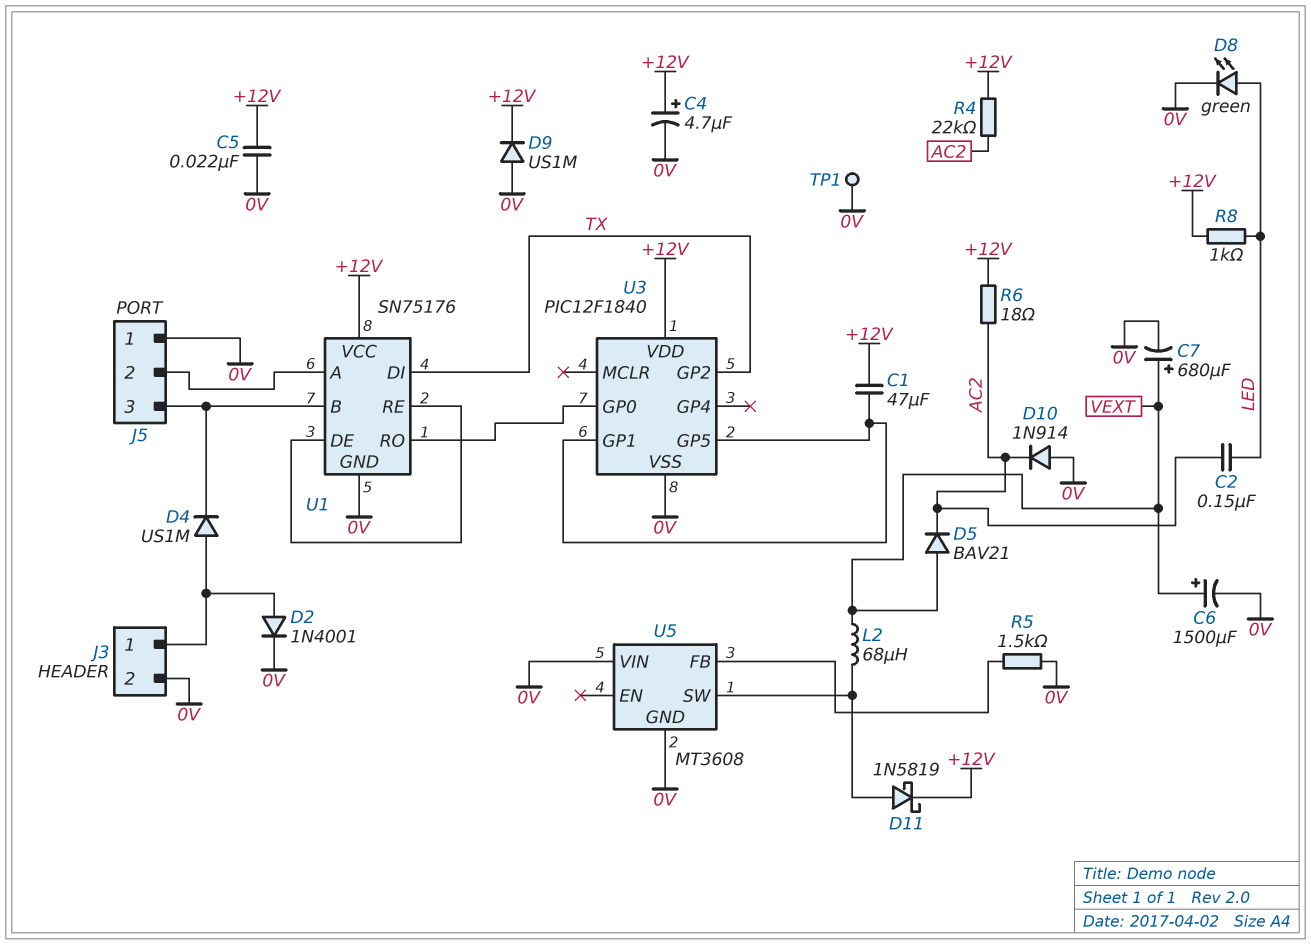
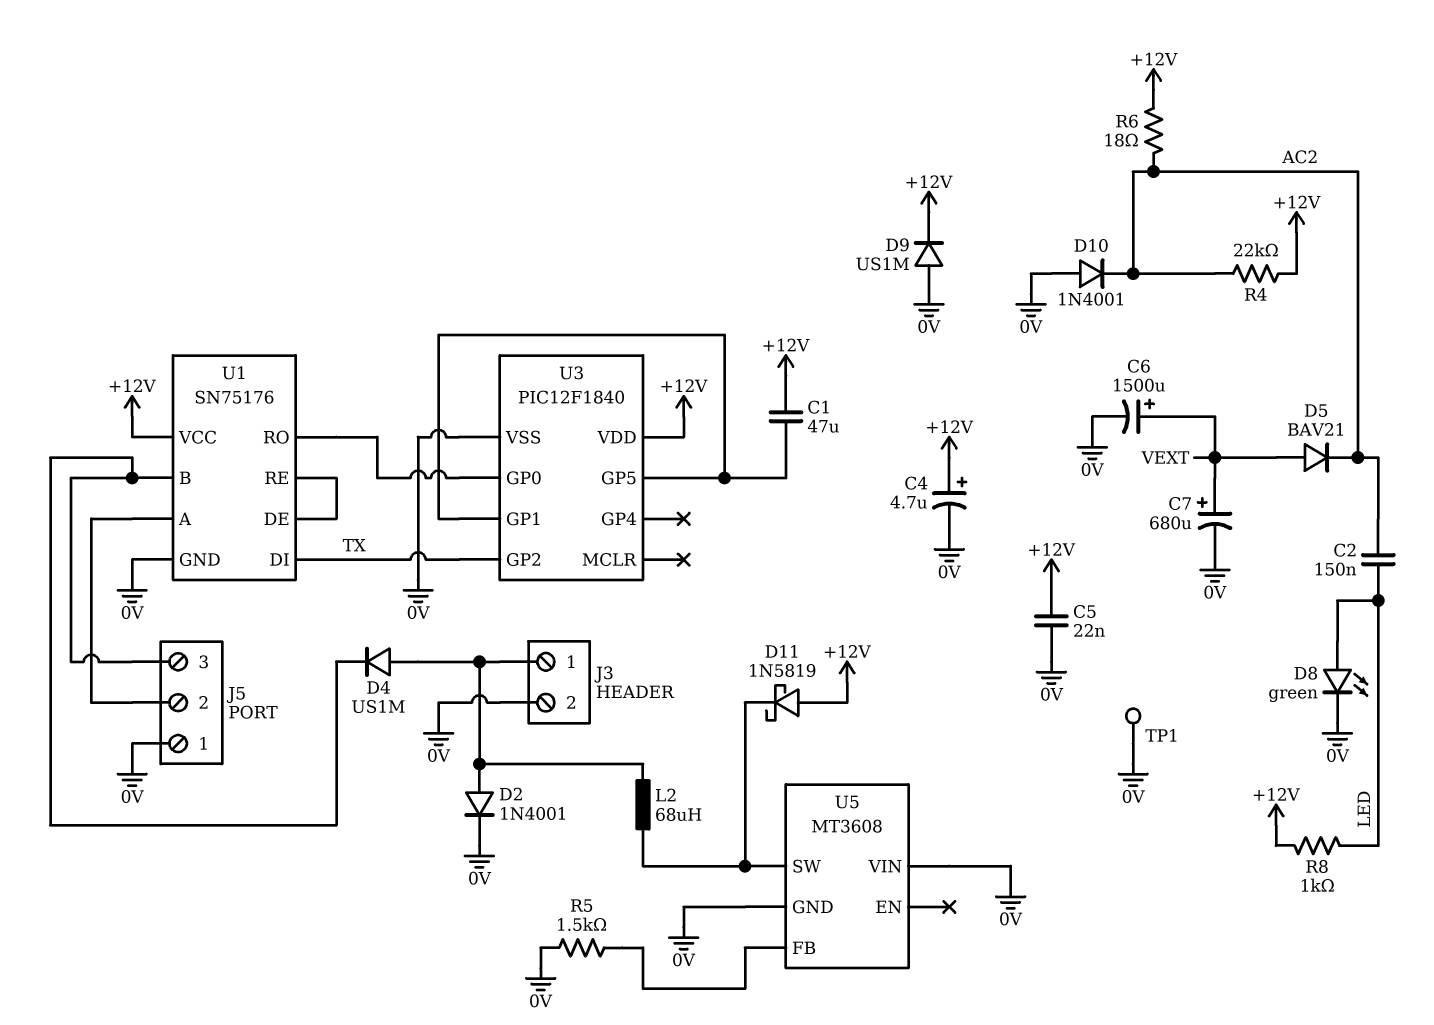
D10: diode 1N914 (A 0V, K AC2) -> diode 1N4001 (A 0V, K AC2)
D11: schottky 1N5819 (A U5/SW, K +12V) -> schottky 1N5819 (A +12V, K U5/SW)
L2: 68uH (U5/SW, VEXT) -> 68uH (J3/1, U5/SW)

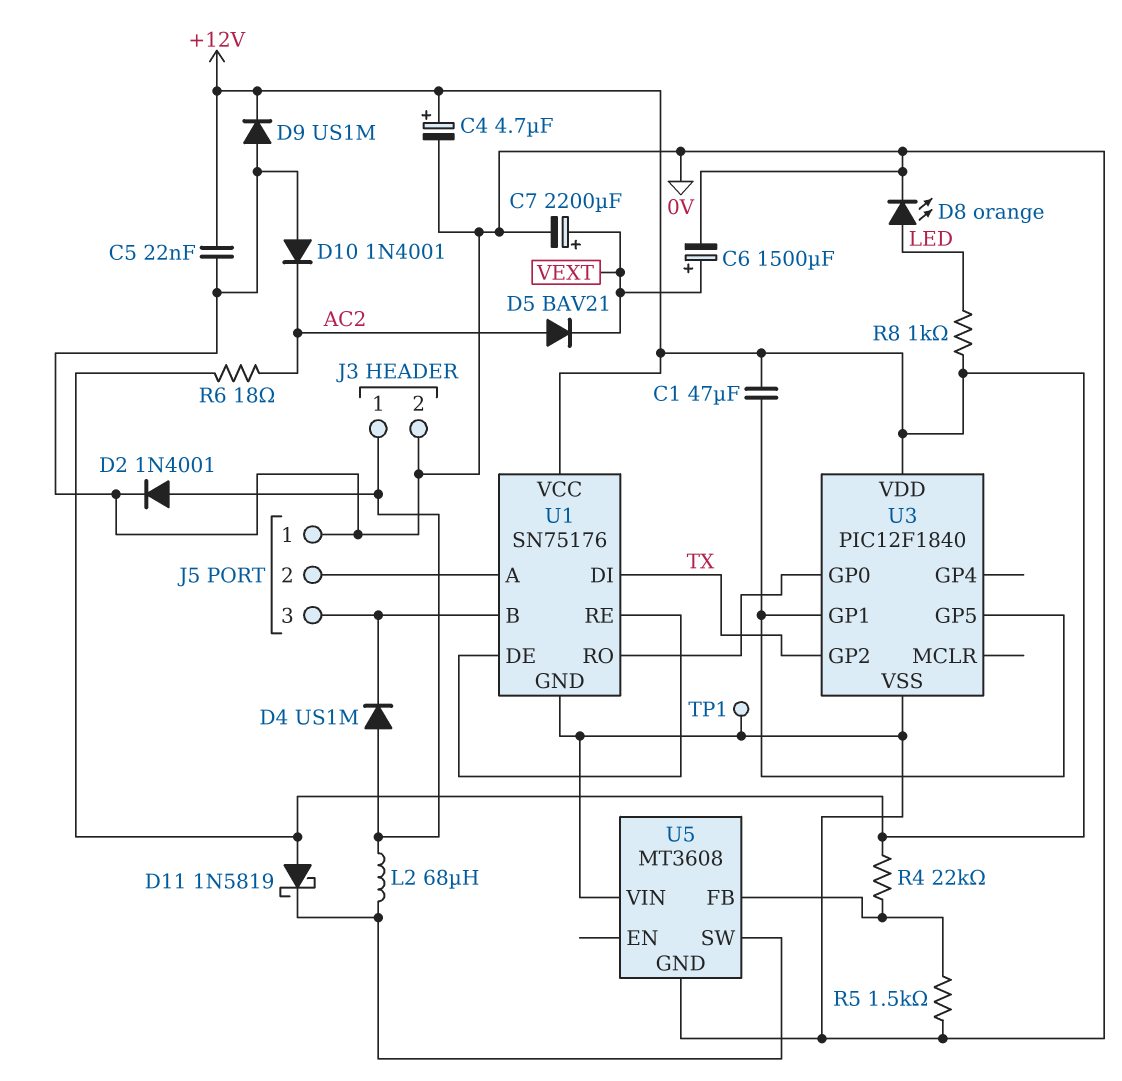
C2: 150nF (AC2, LED) -> none
C7: 680uF (plus VEXT, minus 0V) -> 2200uF (plus VEXT, minus 0V)
D5: diode BAV21 (A VEXT, K AC2) -> diode BAV21 (A AC2, K VEXT)
D8: LED green (A LED, K 0V) -> LED orange (A LED, K 0V)
R4: 22k (+12V, AC2) -> 22k (+12V, U5/FB)

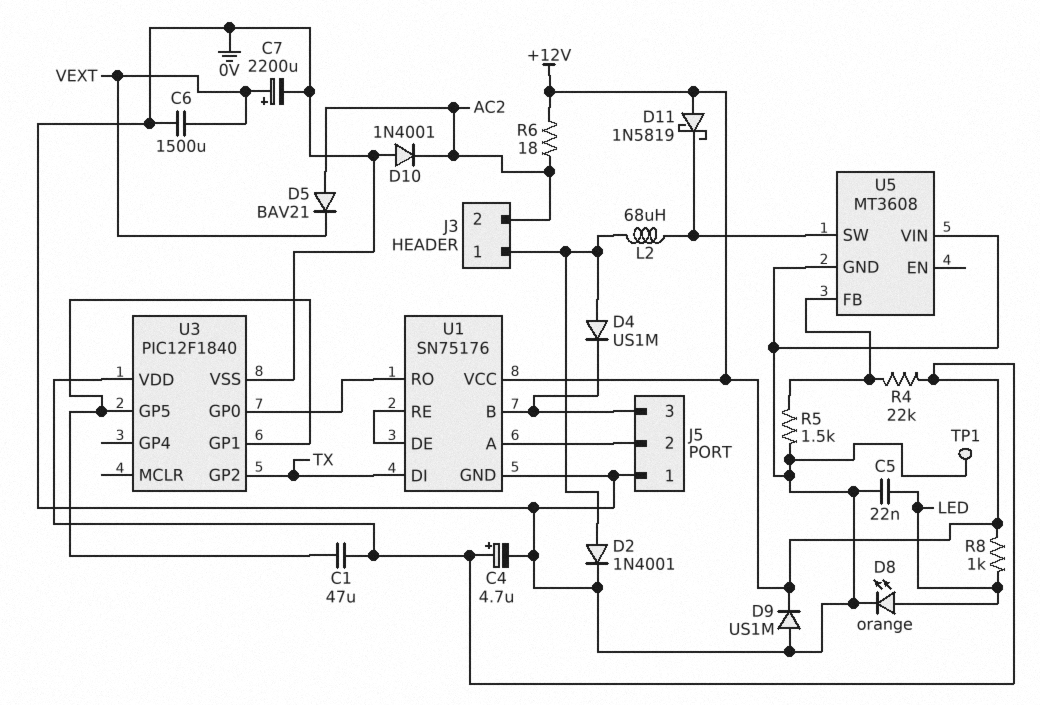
C5: 22nF (+12V, 0V) -> 22nF (0V, LED)
C6: 1500uF (plus VEXT, minus 0V) -> 1500uF (0V, VEXT)
J3 pin 2: 0V -> AC2

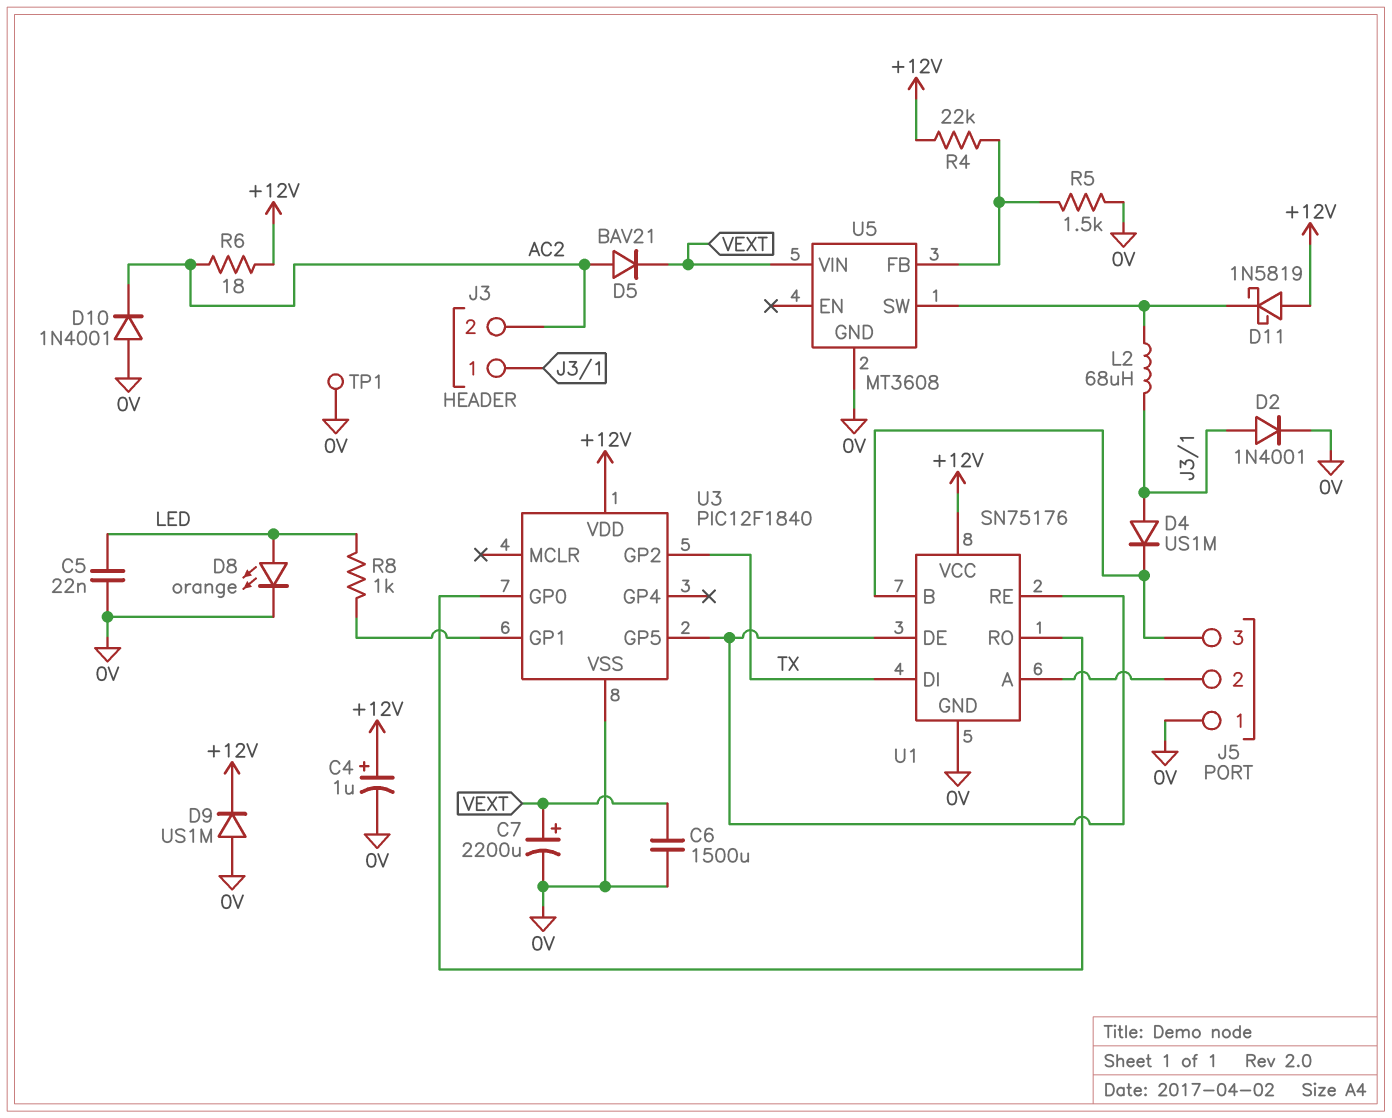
C1: 47uF (+12V, U3/GP1) -> none
C4: 4.7uF (plus +12V, minus 0V) -> 1uF (plus +12V, minus 0V)
R8: 1k (+12V, LED) -> 1k (LED, U3/GP1)
U3 pin GP5: U3/GP1 -> U1/DE
U5 pin VIN: 0V -> VEXT

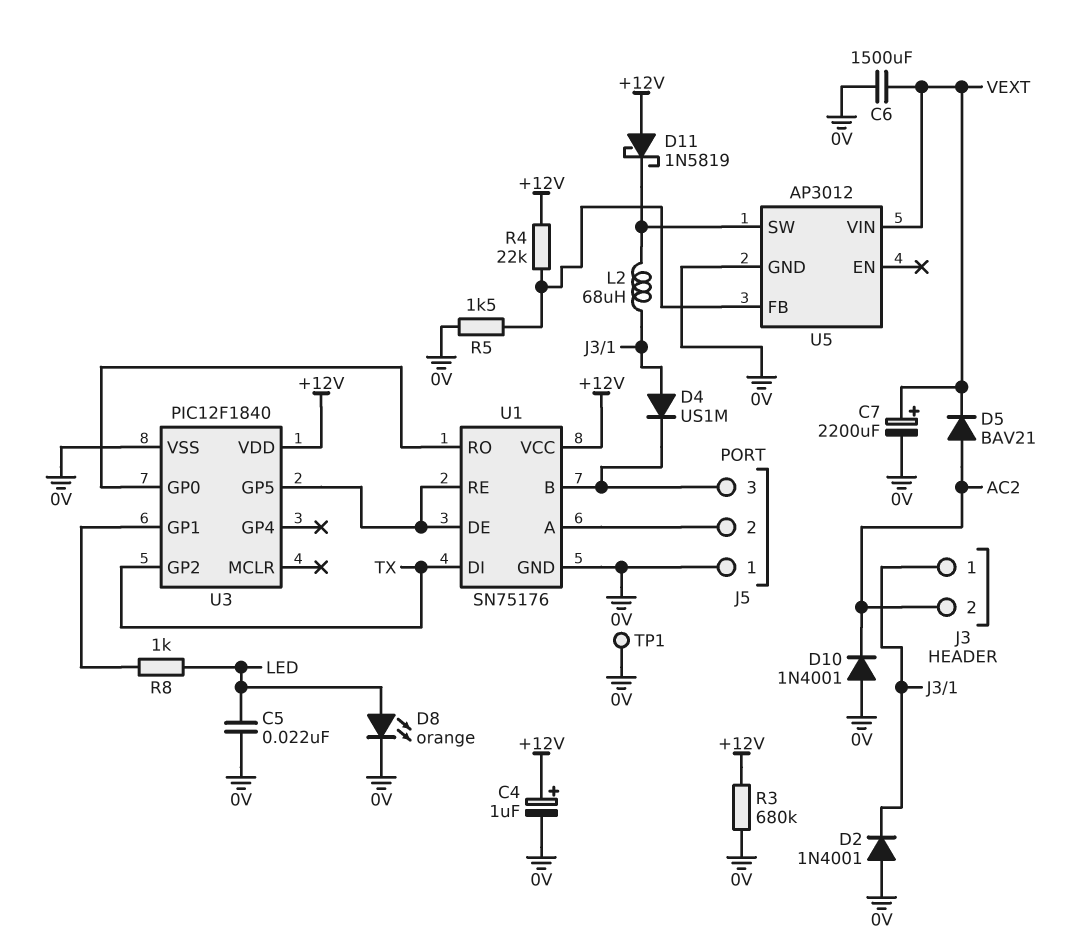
D2: diode 1N4001 (A J3/1, K 0V) -> diode 1N4001 (A 0V, K J3/1)
D9: diode US1M (A 0V, K +12V) -> none
R3: none -> 680k (+12V, 0V)
R6: 18 (+12V, AC2) -> none
U5: MT3608 -> AP3012

